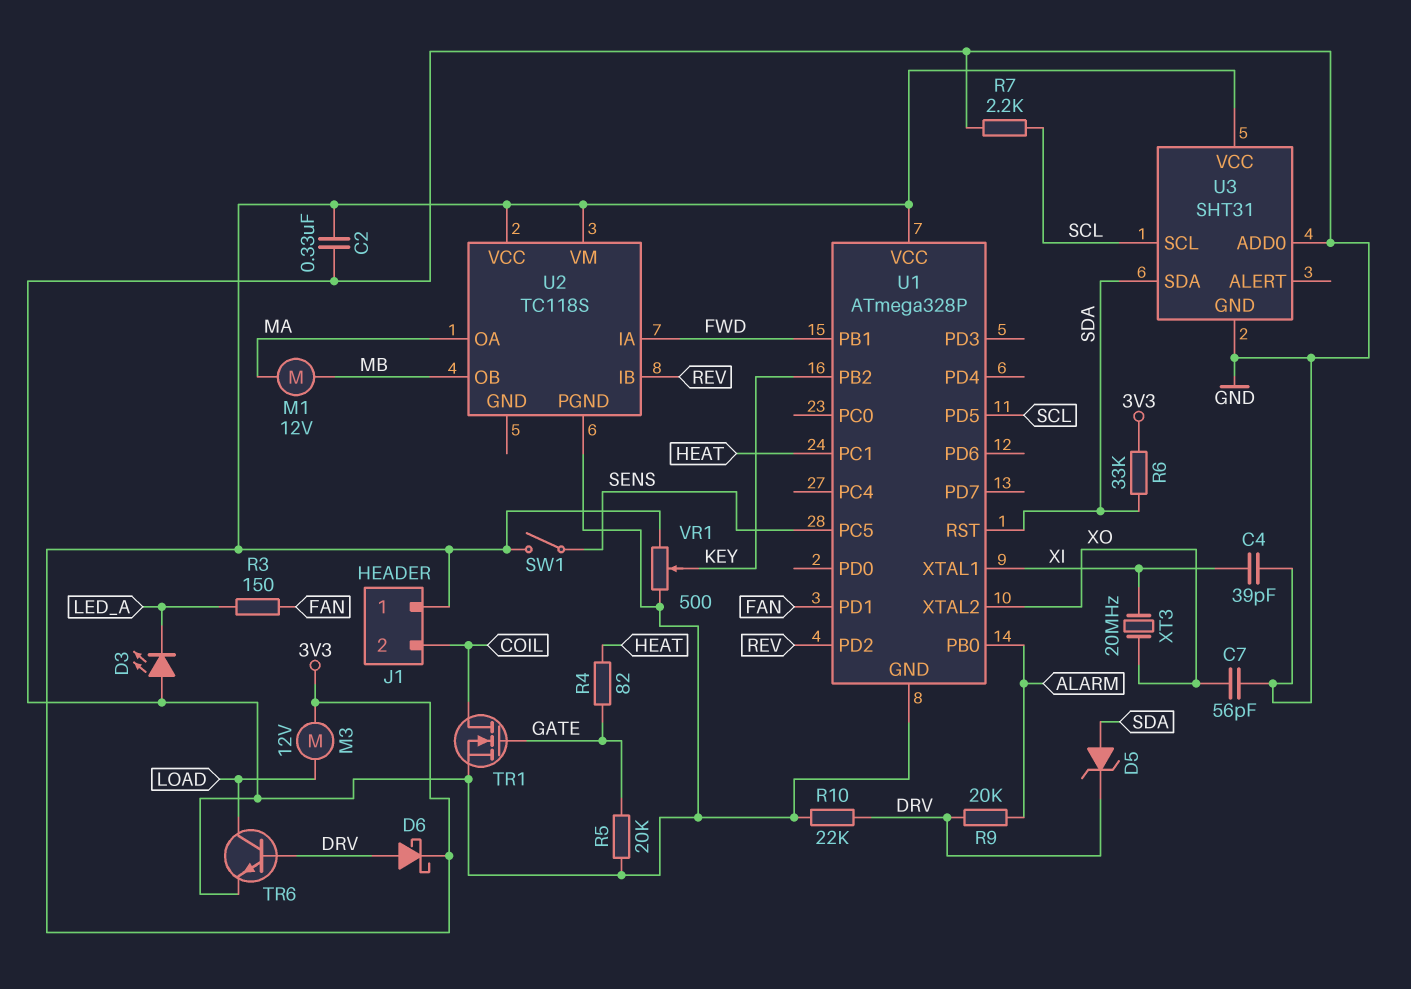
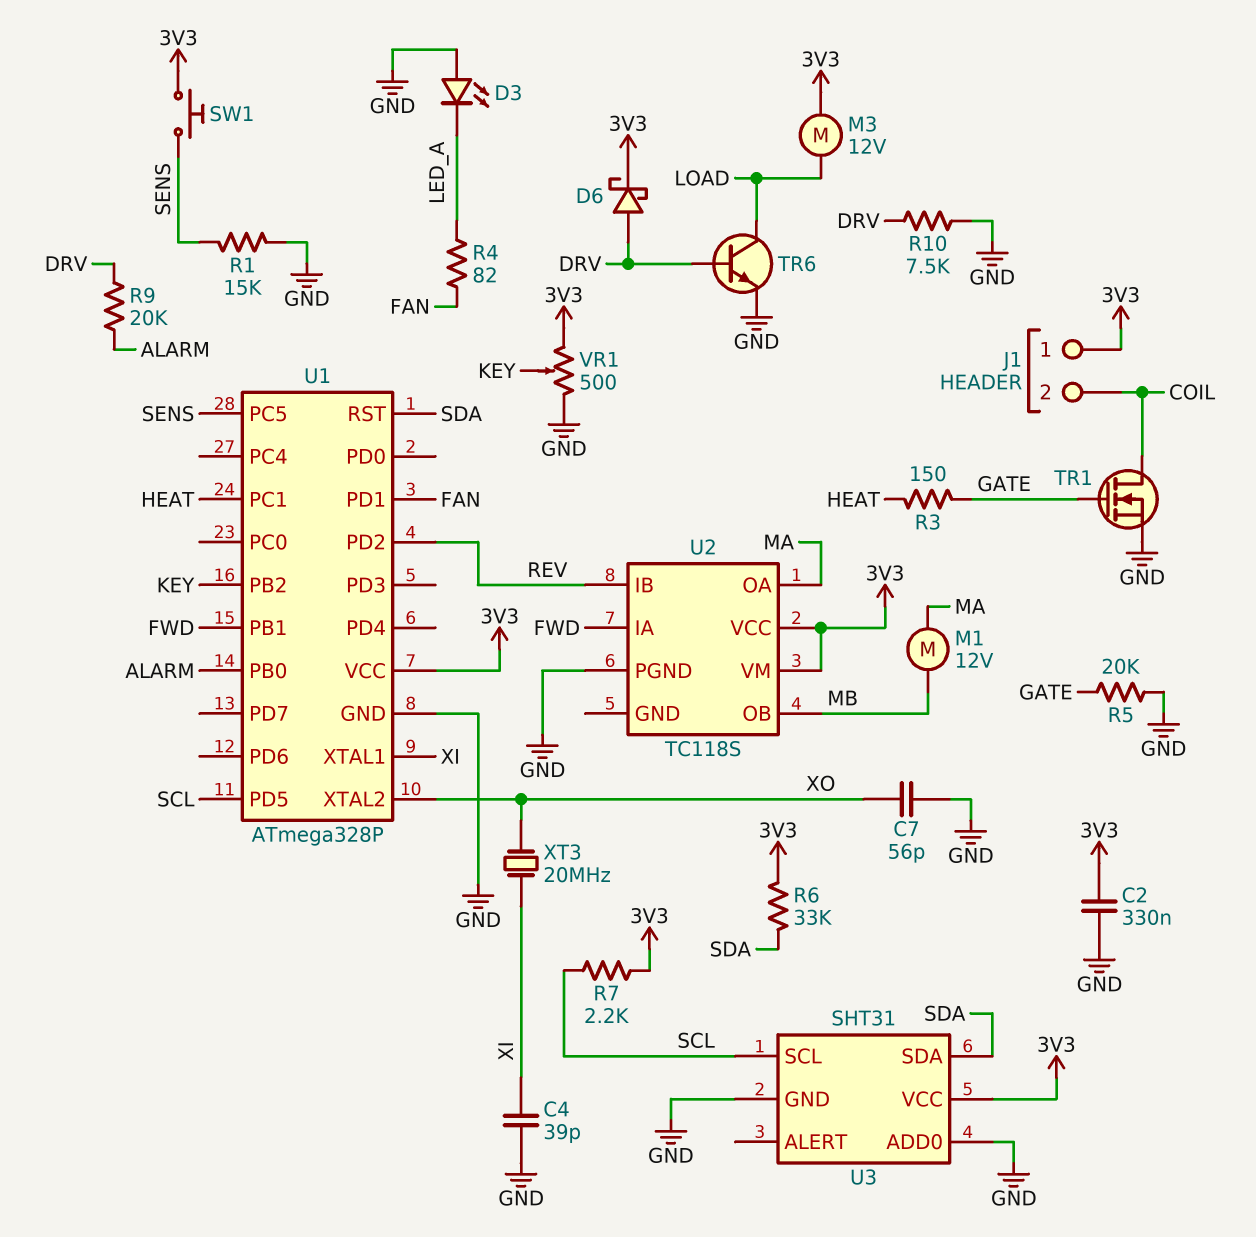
D5: zener (A SDA, K DRV) -> none
R1: none -> 15k (GND, SENS)
R3: 150 (FAN, LED_A) -> 150 (GATE, HEAT)
R4: 82 (GATE, HEAT) -> 82 (FAN, LED_A)
R7: 2.2k (GND, SCL) -> 2.2k (3V3, SCL)
R10: 22k (DRV, GND) -> 7.5k (DRV, GND)
SW1: switch (3V3, SENS) -> button (3V3, SENS)

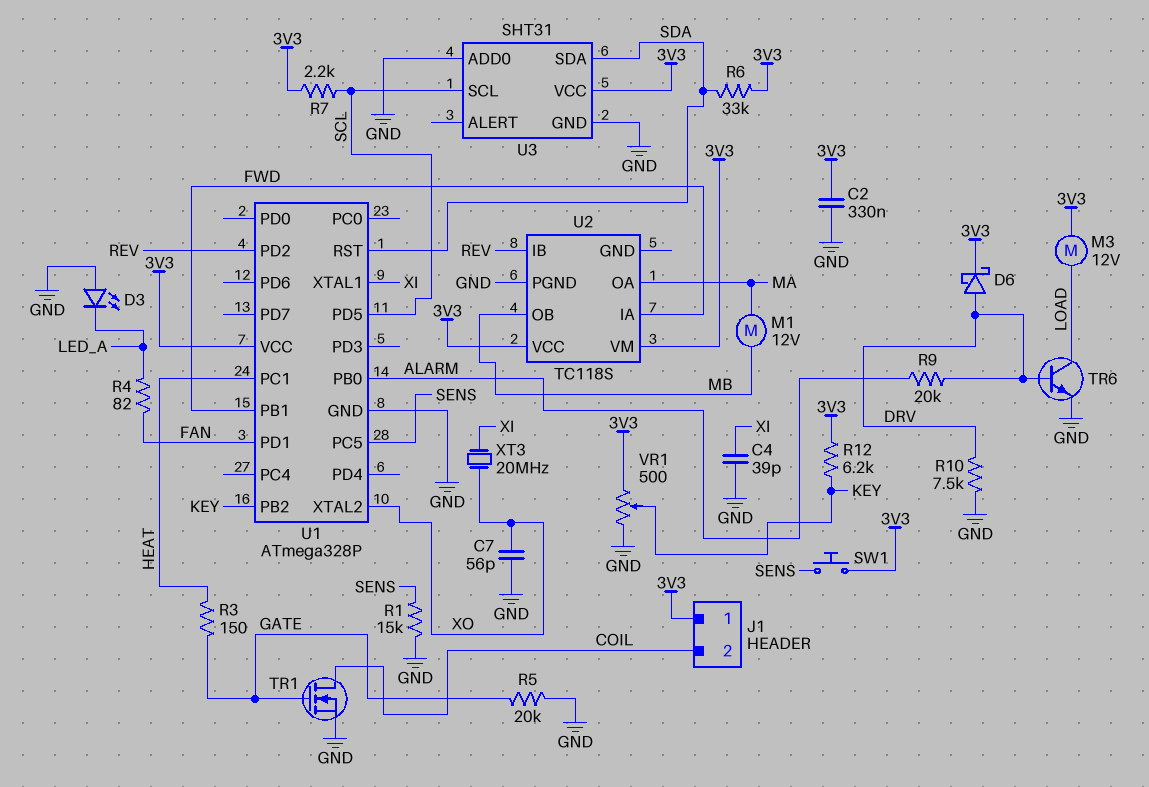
R12: none -> 6.2k (3V3, KEY)

